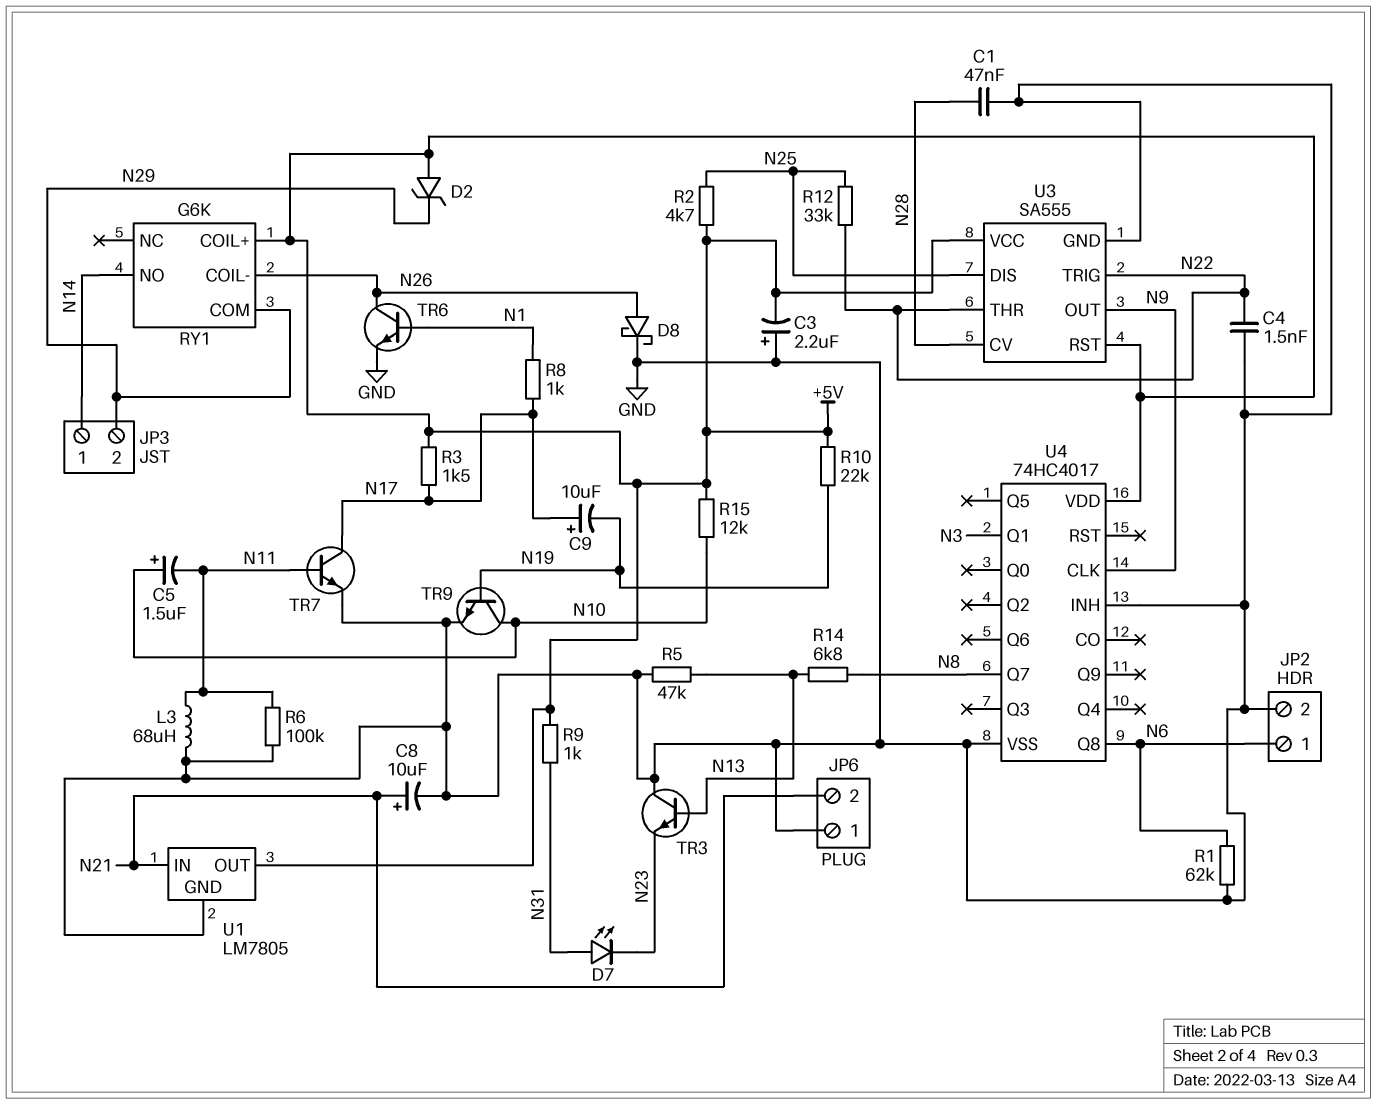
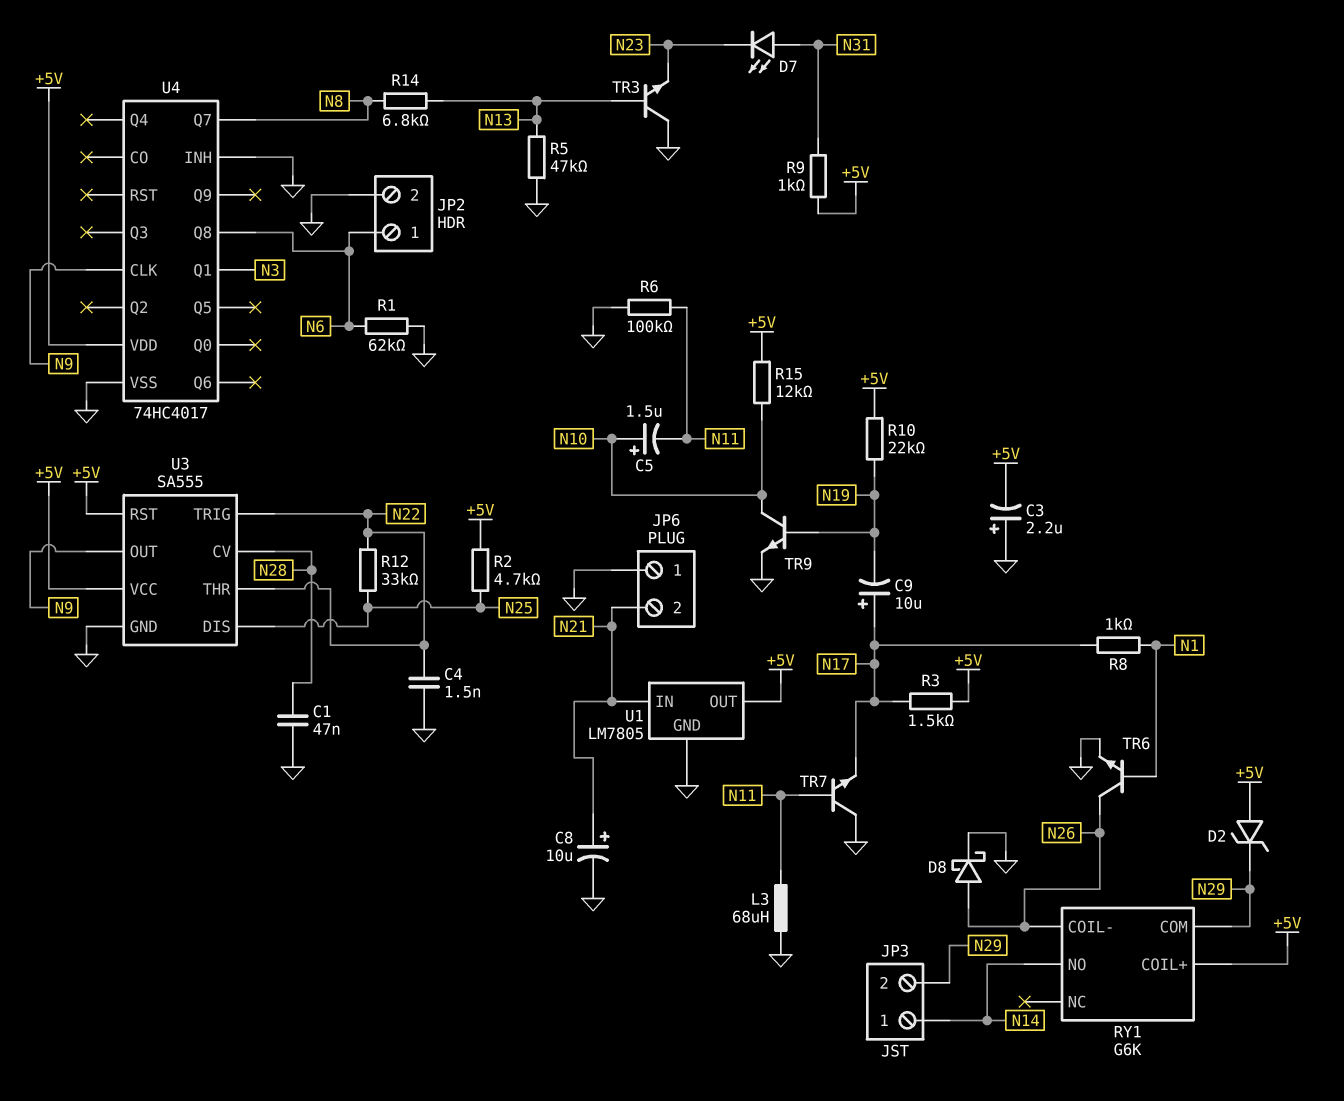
TR7: NPN (B N11, C N17, E GND) -> NPN (B N11, C GND, E N17)

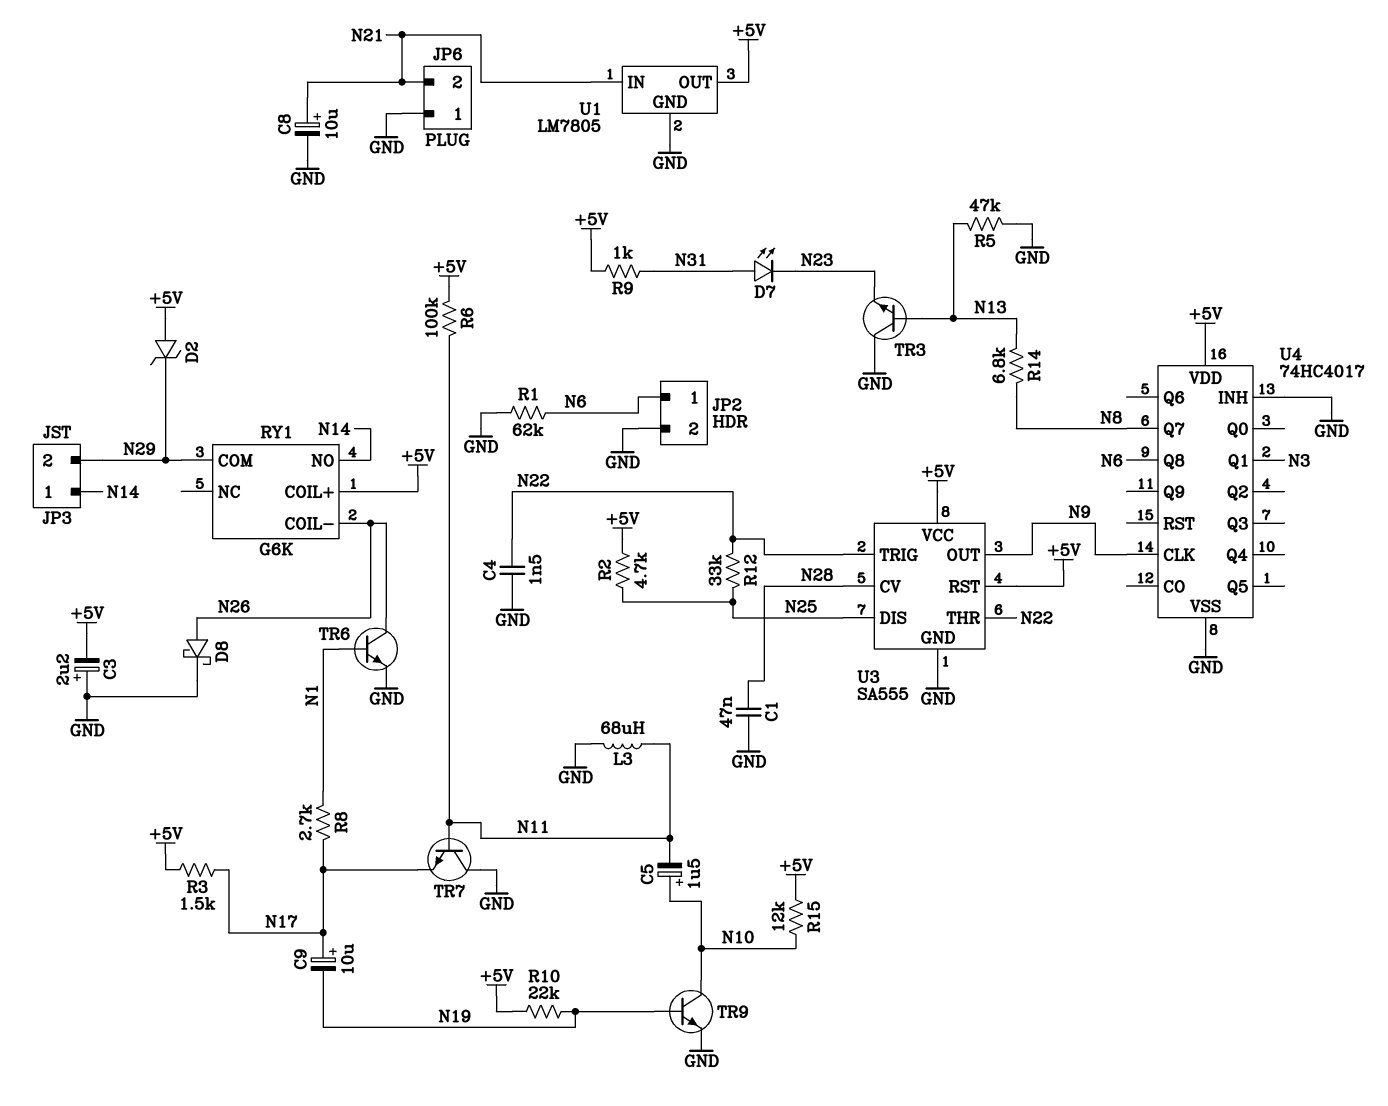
R6: 100k (GND, N11) -> 100k (+5V, N11)
R8: 1k (N1, N17) -> 2.7k (N1, N17)

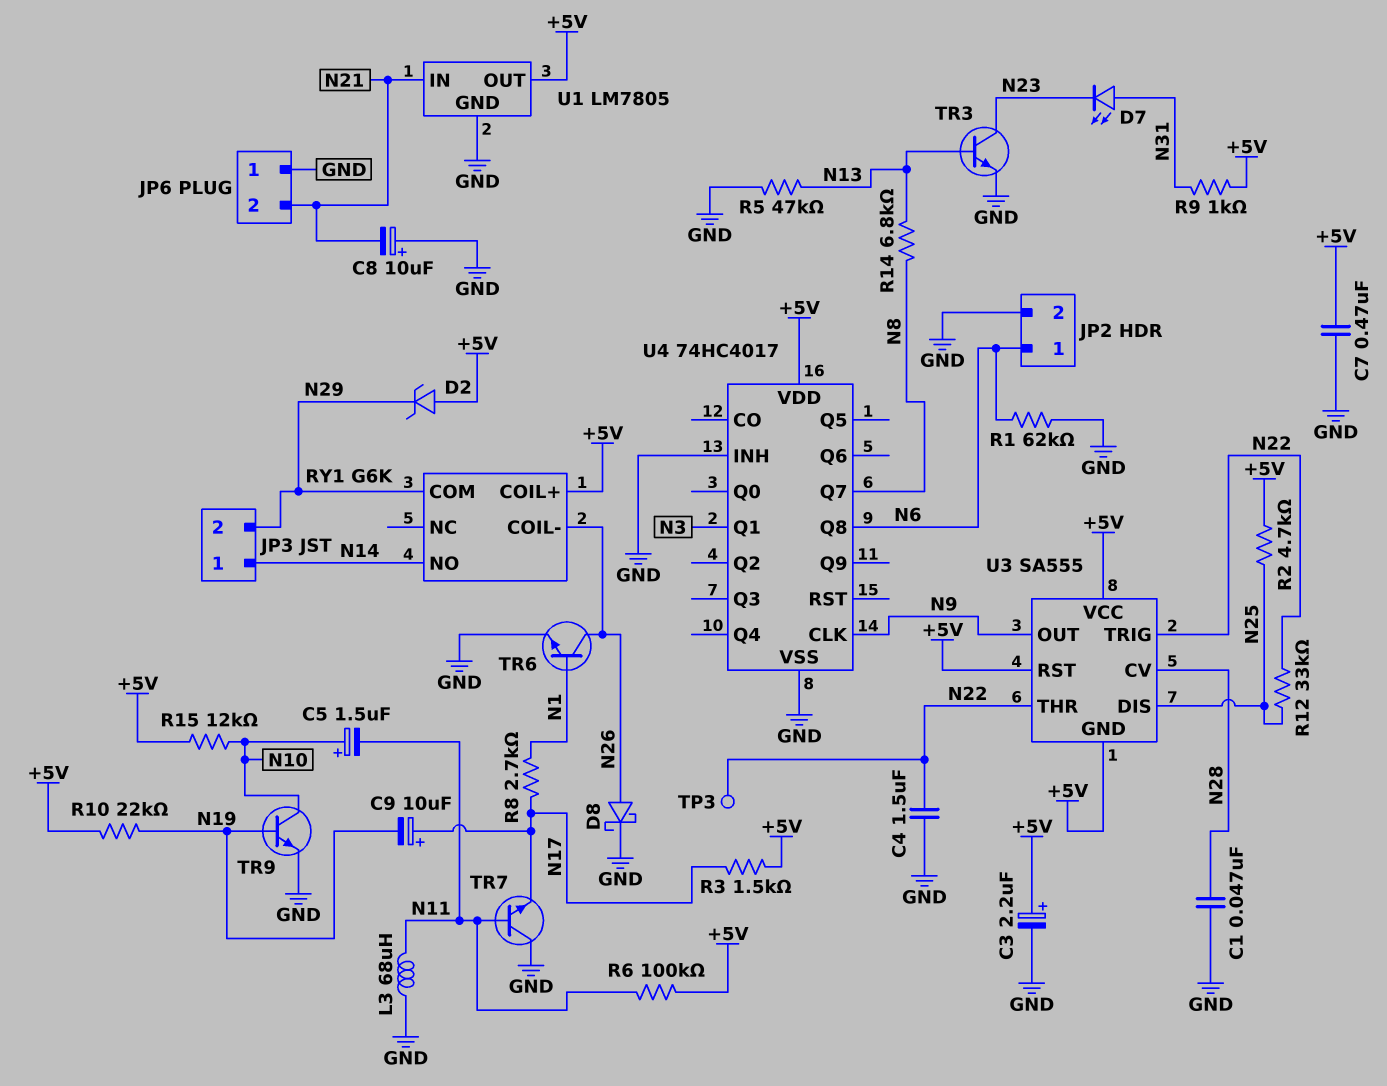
C3: 2.2uF (plus GND, minus +5V) -> 2.2uF (plus +5V, minus GND)
C4: 1.5nF (GND, N22) -> 1.5uF (GND, N22)
C7: none -> 470nF (+5V, GND)
C8: 10uF (plus N21, minus GND) -> 10uF (plus GND, minus N21)
TP3: none -> test point (N22)
TR3: NPN (B N13, C GND, E N23) -> NPN (B N13, C N23, E GND)
U3 pin GND: GND -> +5V

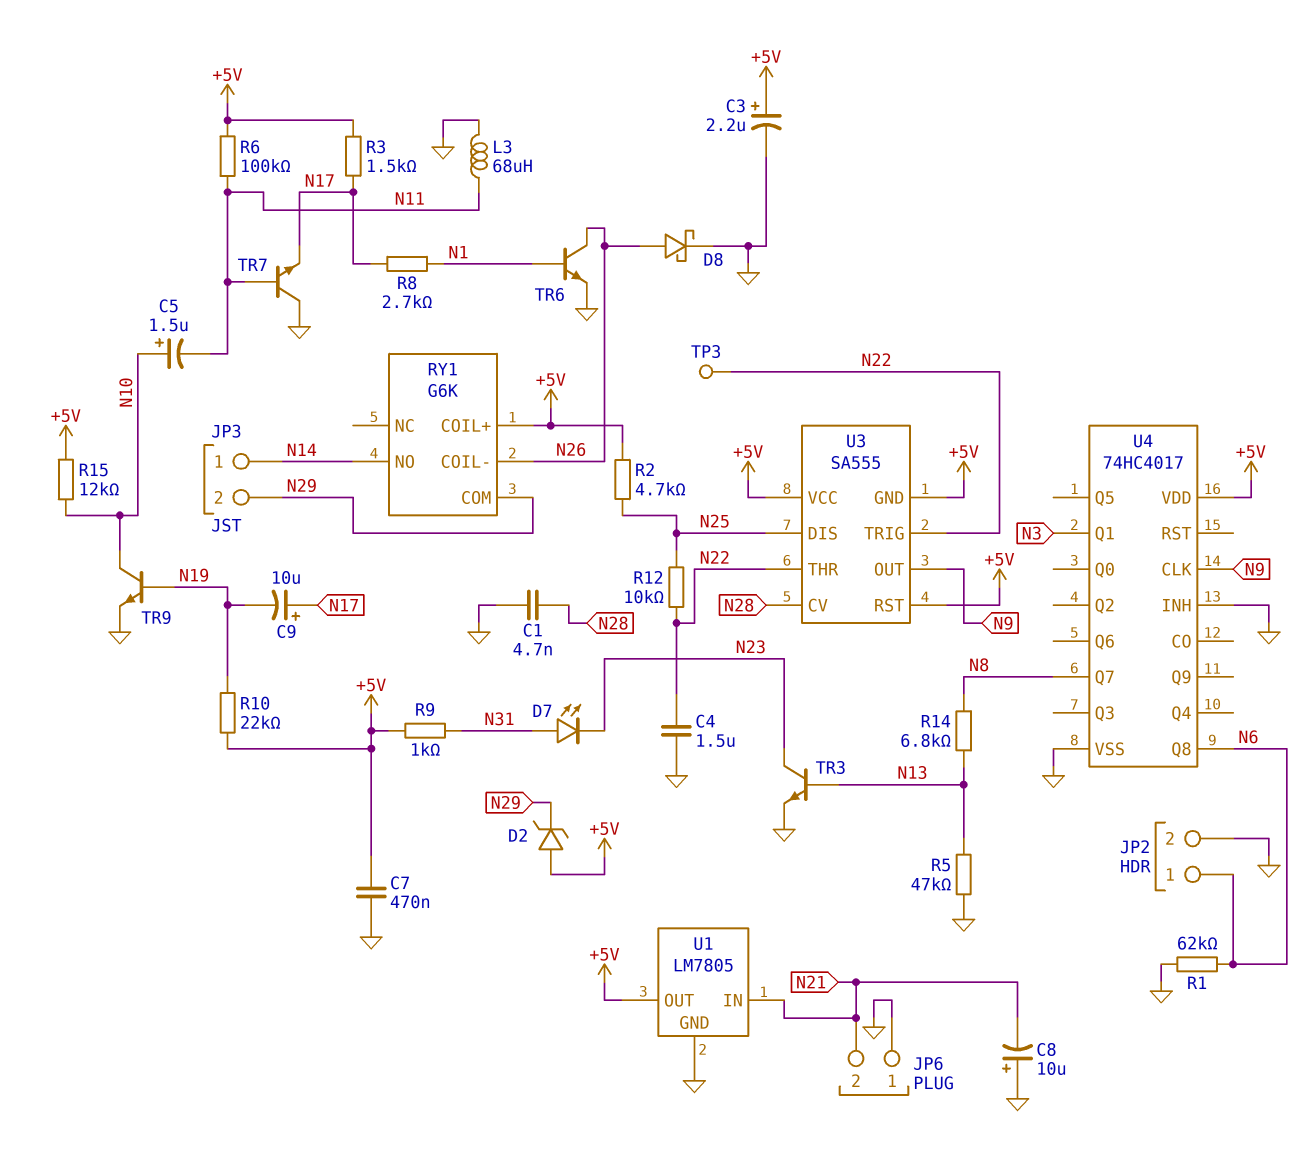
C1: 47nF (GND, N28) -> 4.7nF (GND, N28)
R12: 33k (N22, N25) -> 10k (N22, N25)

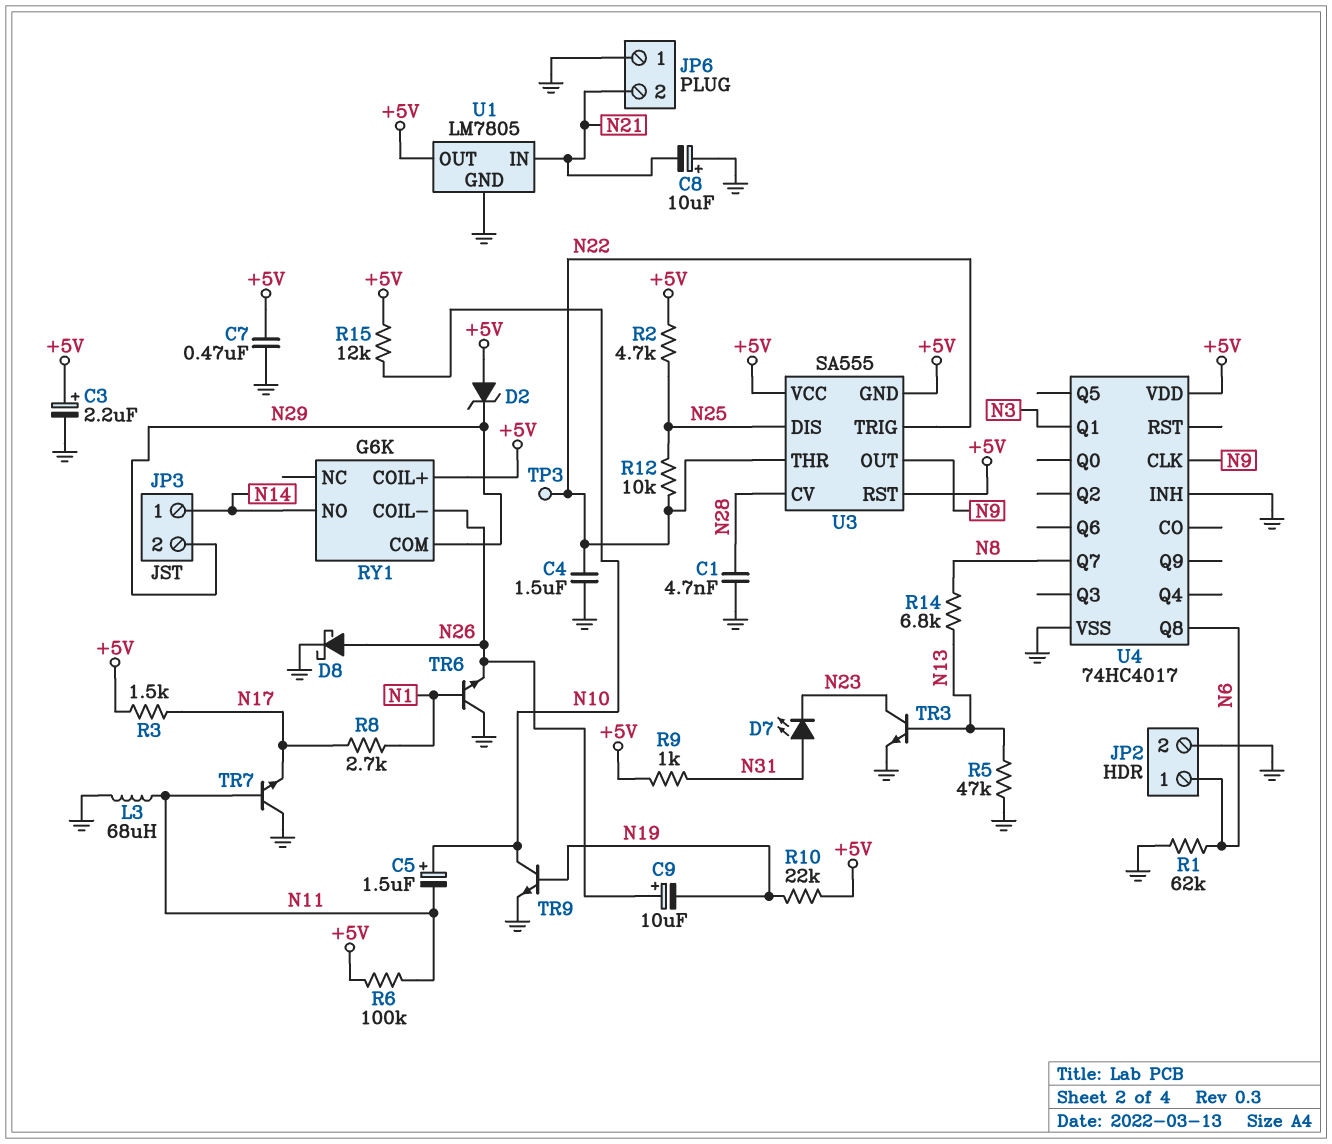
C9: 10uF (plus N17, minus N19) -> 10uF (plus N26, minus N19)
TR6: NPN (B N1, C N26, E GND) -> NPN (B N1, C GND, E N26)

